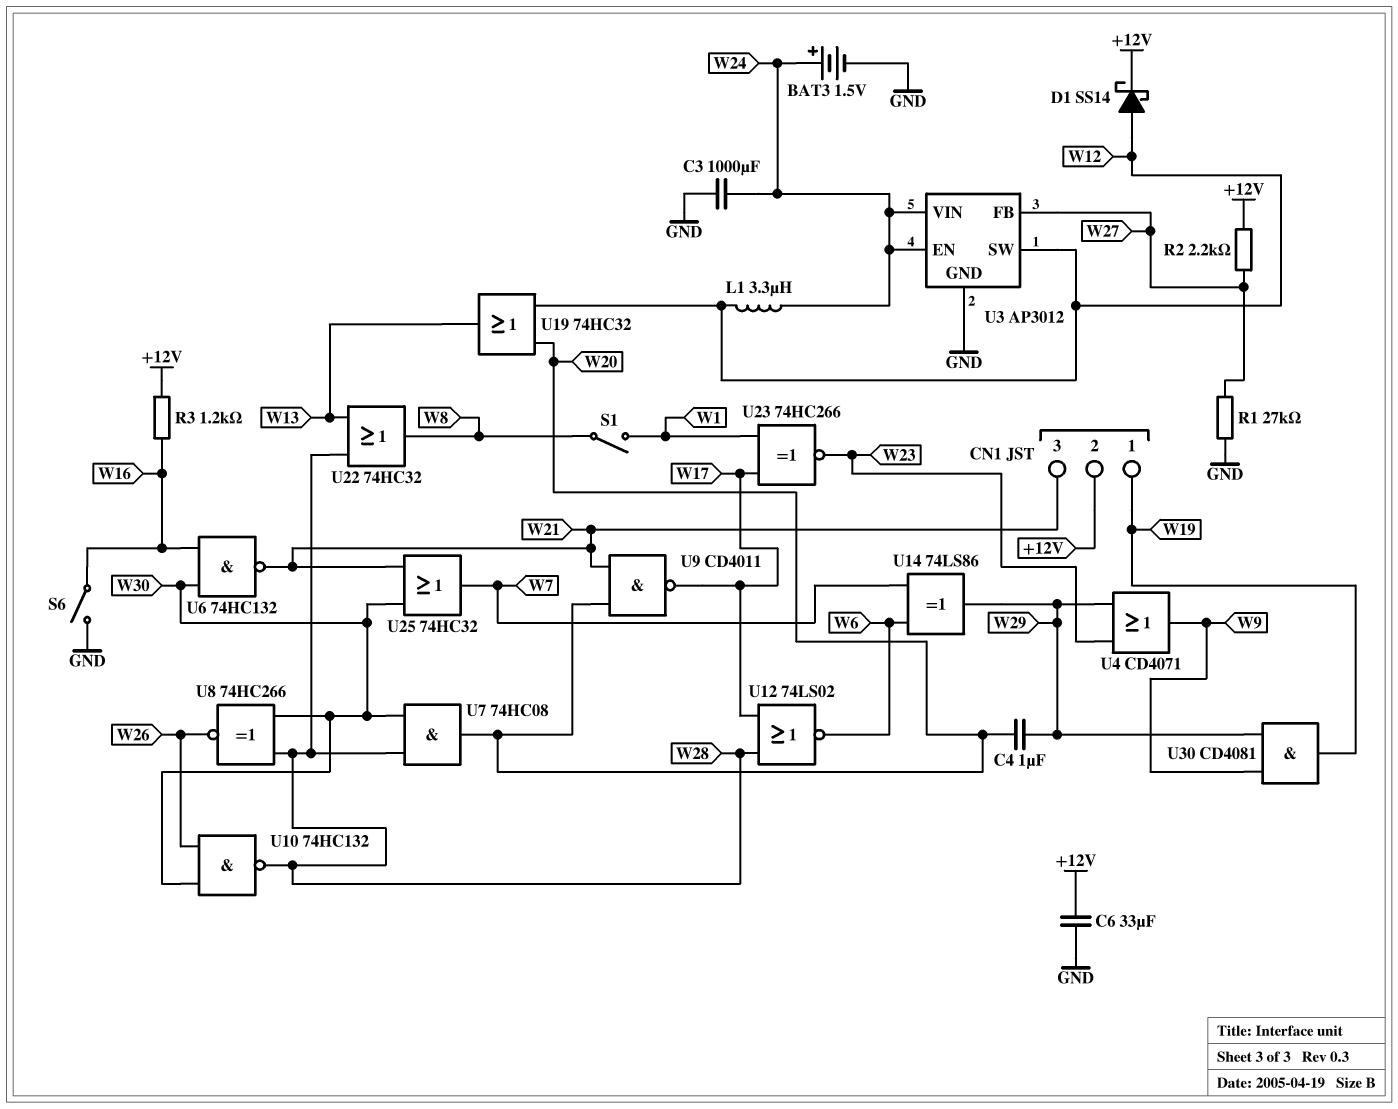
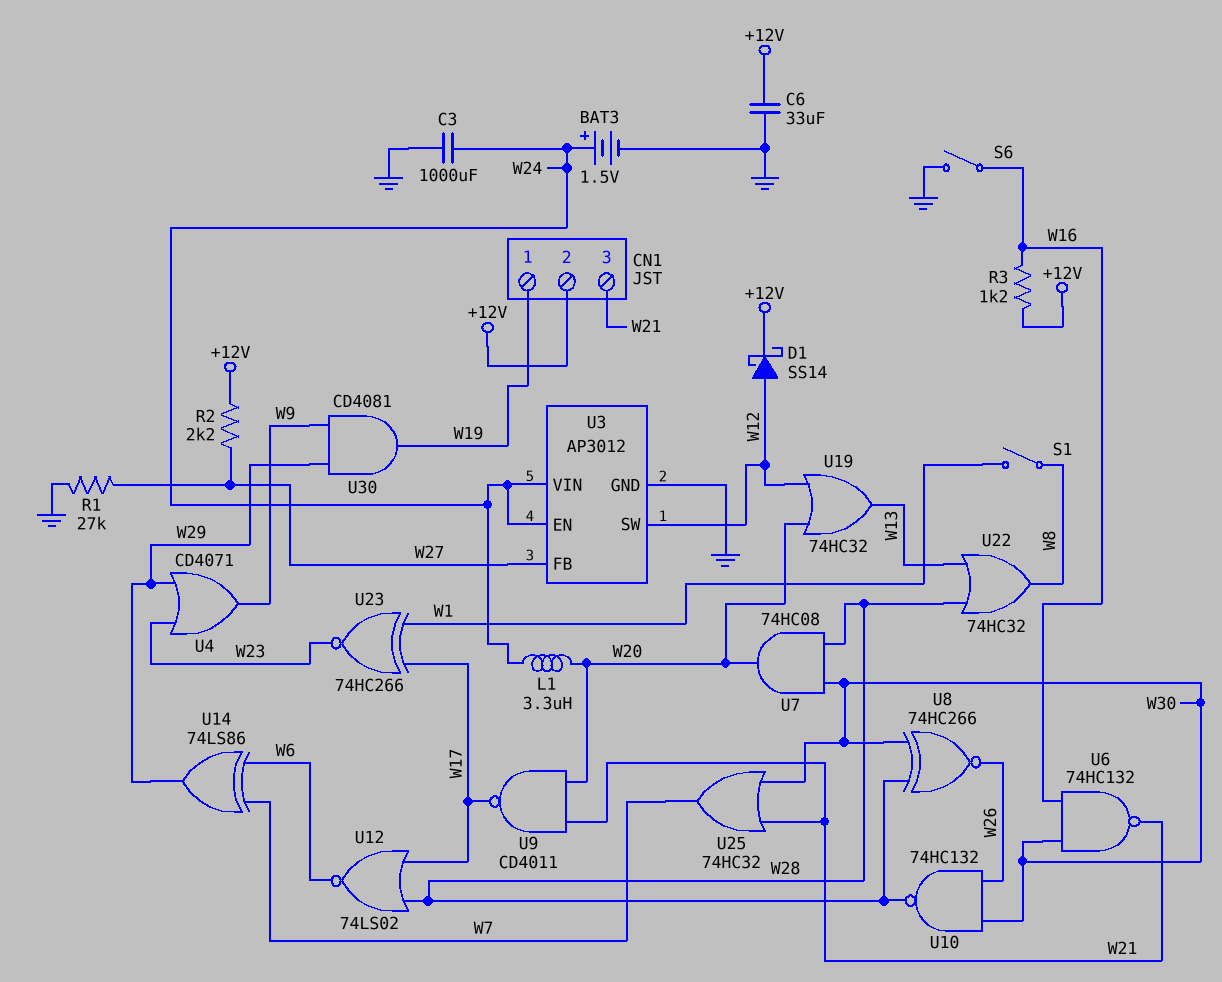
C4: 1uF (W20, W29) -> none
L1: 3.3uH (W12, W24) -> 3.3uH (W20, W24)

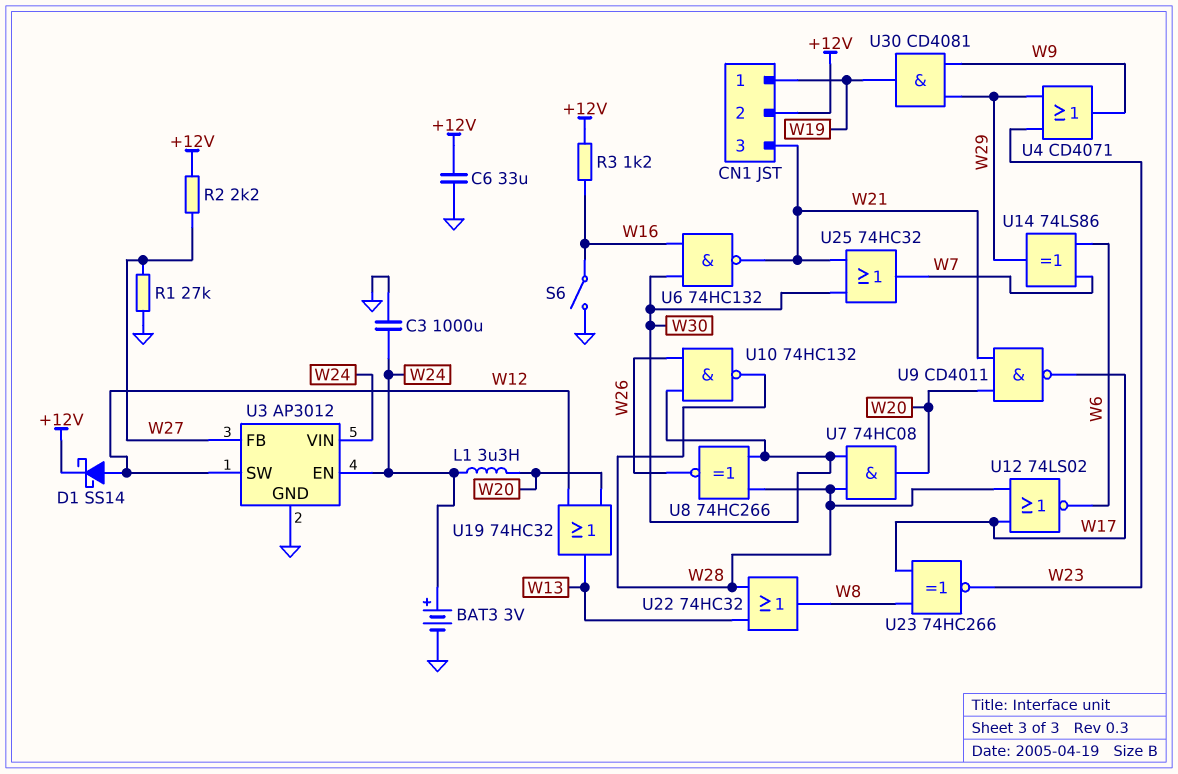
BAT3: 1.5V (plus W24, minus GND) -> 3V (plus W24, minus GND)
S1: switch (W1, W8) -> none
U23: XNOR 74HC266 (in W1, in W17, out W23) -> XNOR 74HC266 (in W8, in W17, out W23)

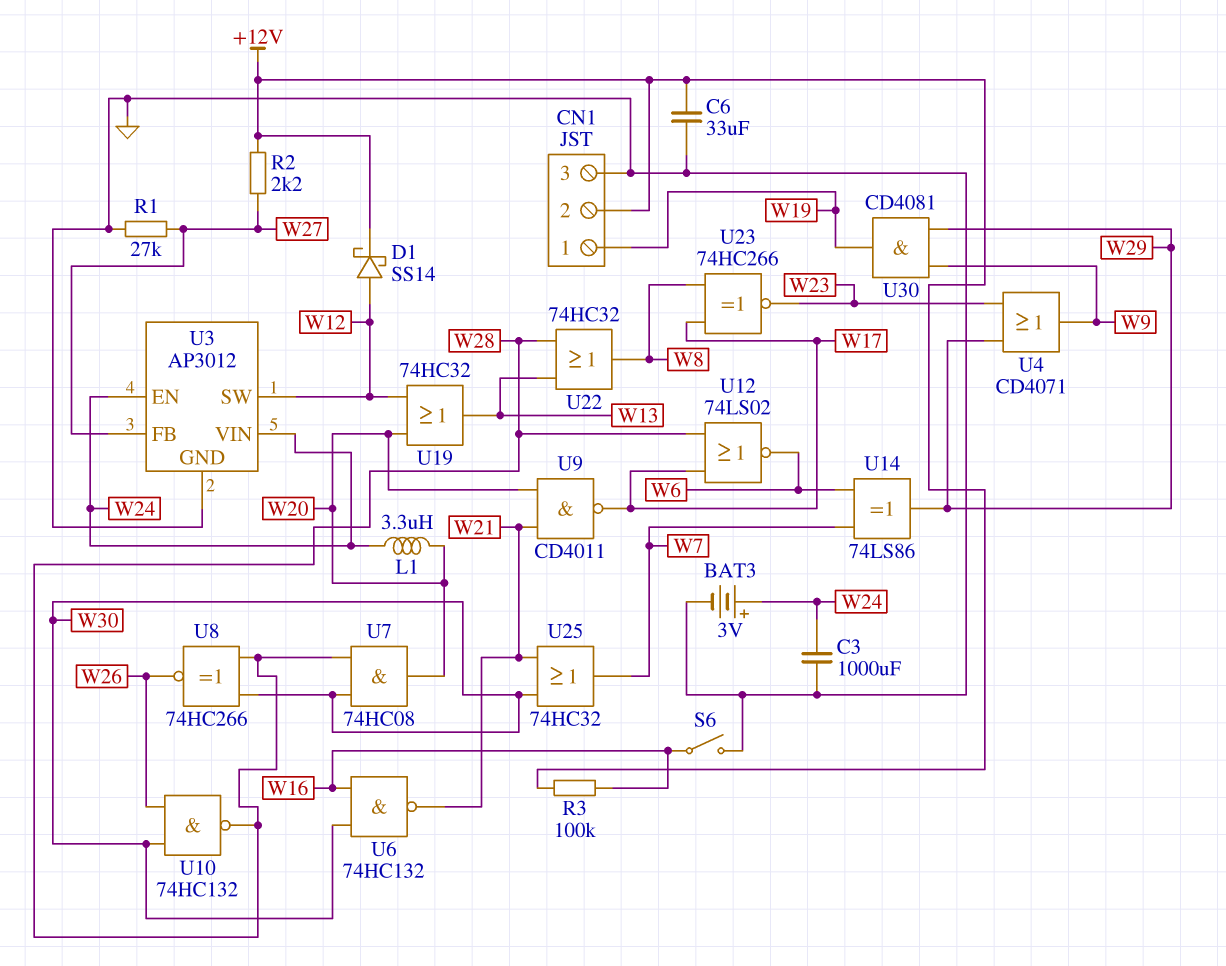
CN1 pin 3: W21 -> GND
R3: 1.2k (+12V, W16) -> 100k (+12V, W16)

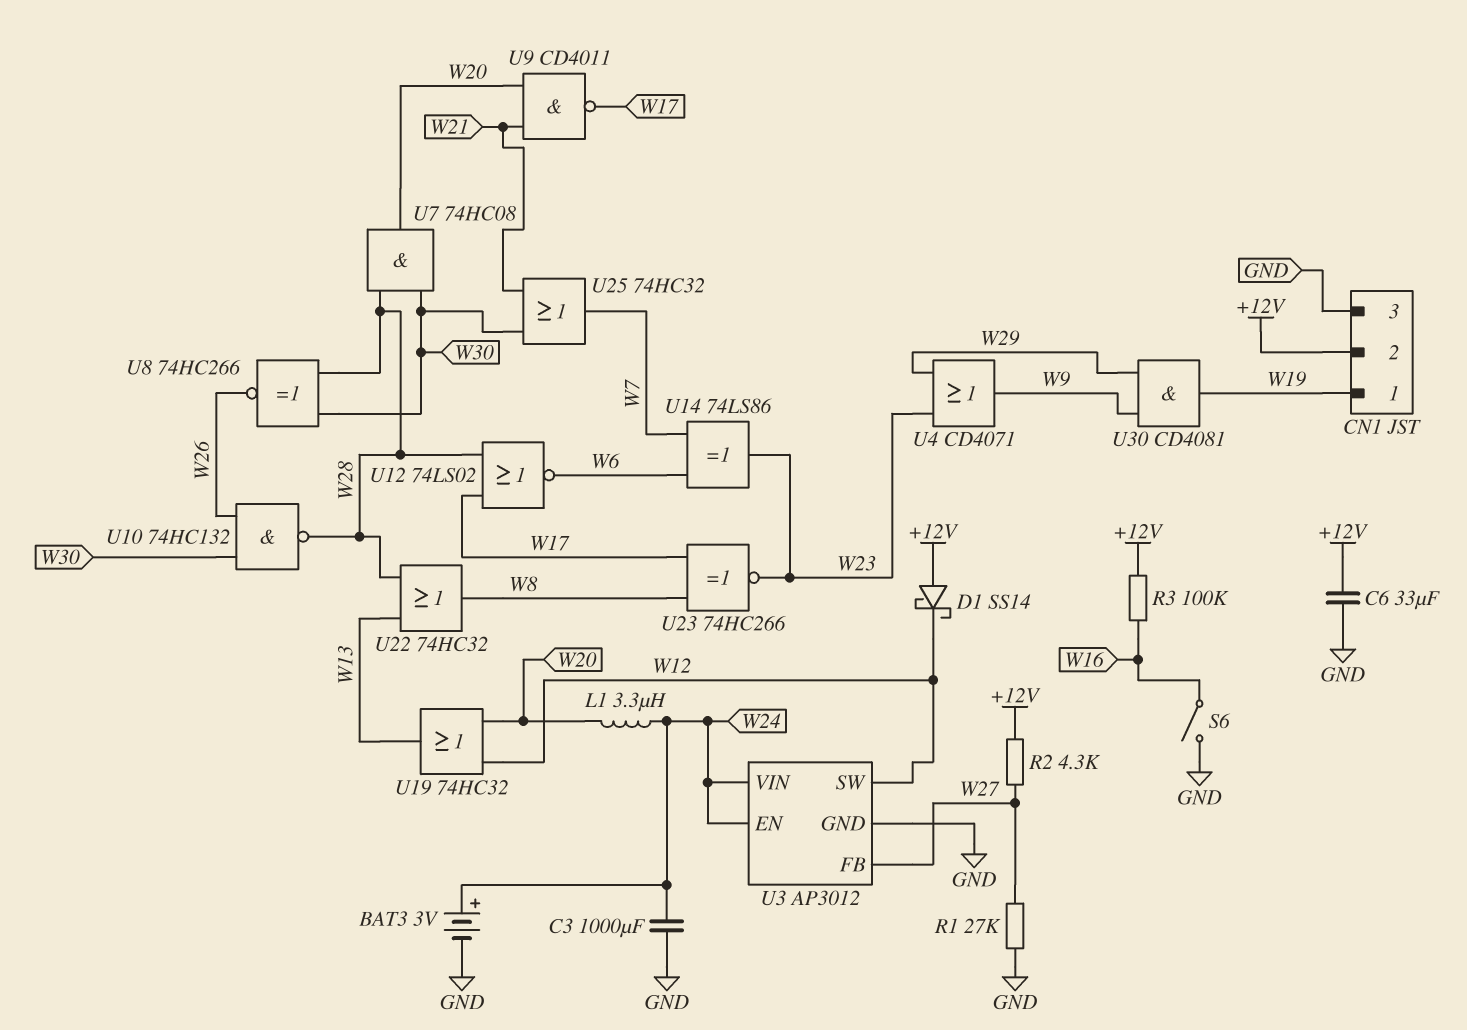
D1: schottky SS14 (A W12, K +12V) -> schottky SS14 (A +12V, K W12)
R2: 2.2k (+12V, W27) -> 4.3k (+12V, W27)
U6: NAND 74HC132 (in W16, in W30, out W21) -> none
U14: XOR 74LS86 (in W6, in W7, out W29) -> XOR 74LS86 (in W6, in W7, out W23)

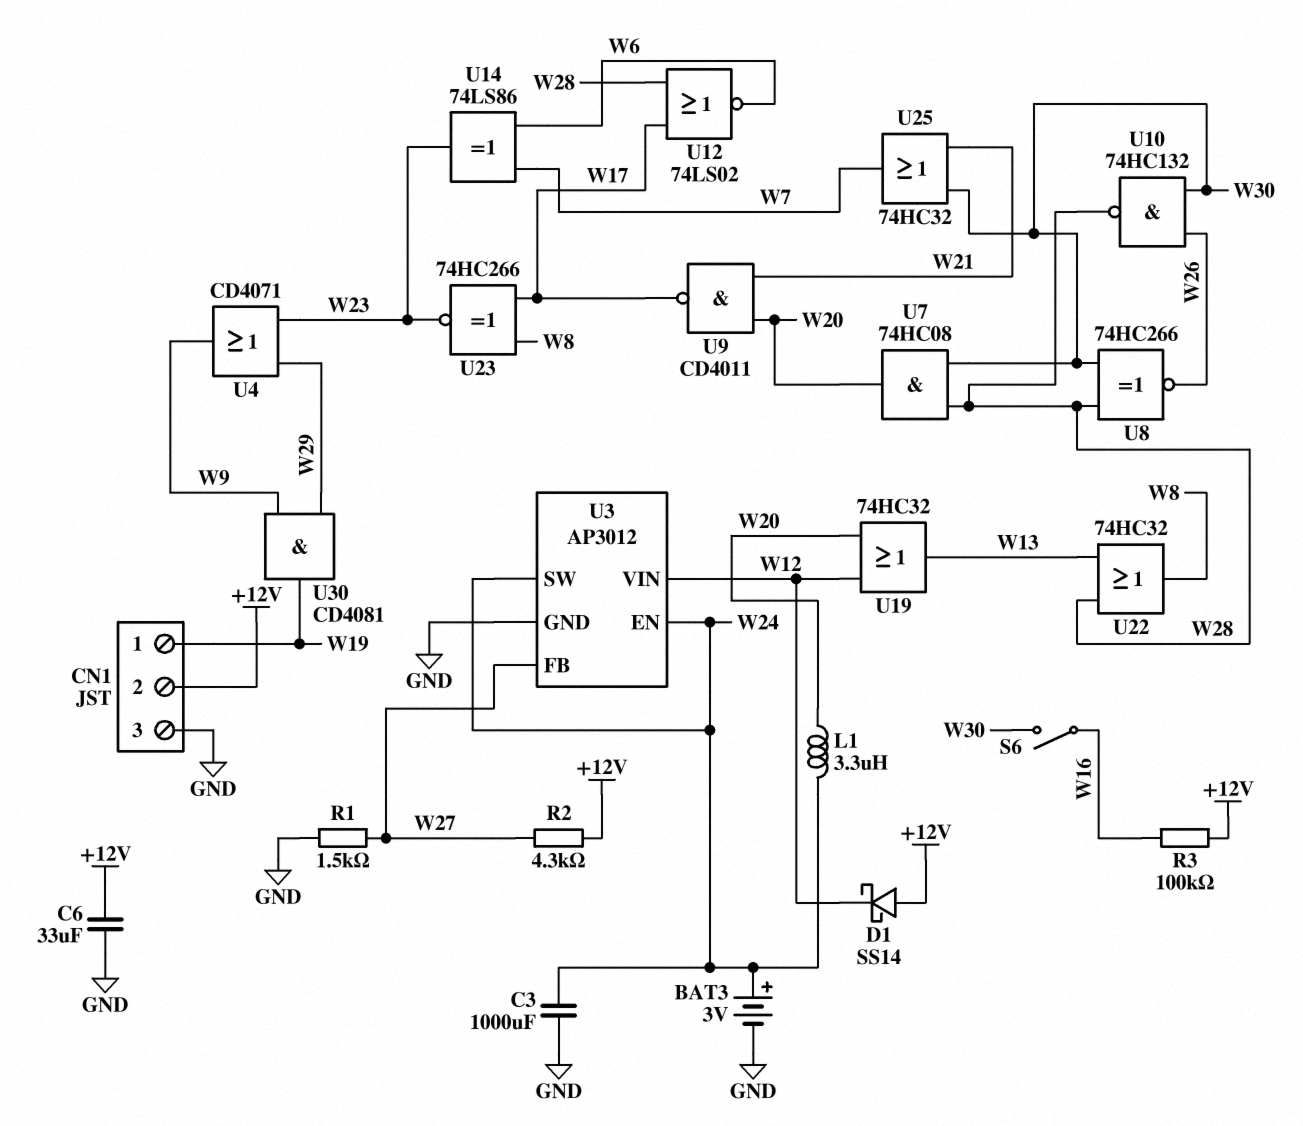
R1: 27k (GND, W27) -> 1.5k (GND, W27)
S6: switch (GND, W16) -> switch (W16, W30)
U3 pin SW: W12 -> W24
U3 pin VIN: W24 -> W12

